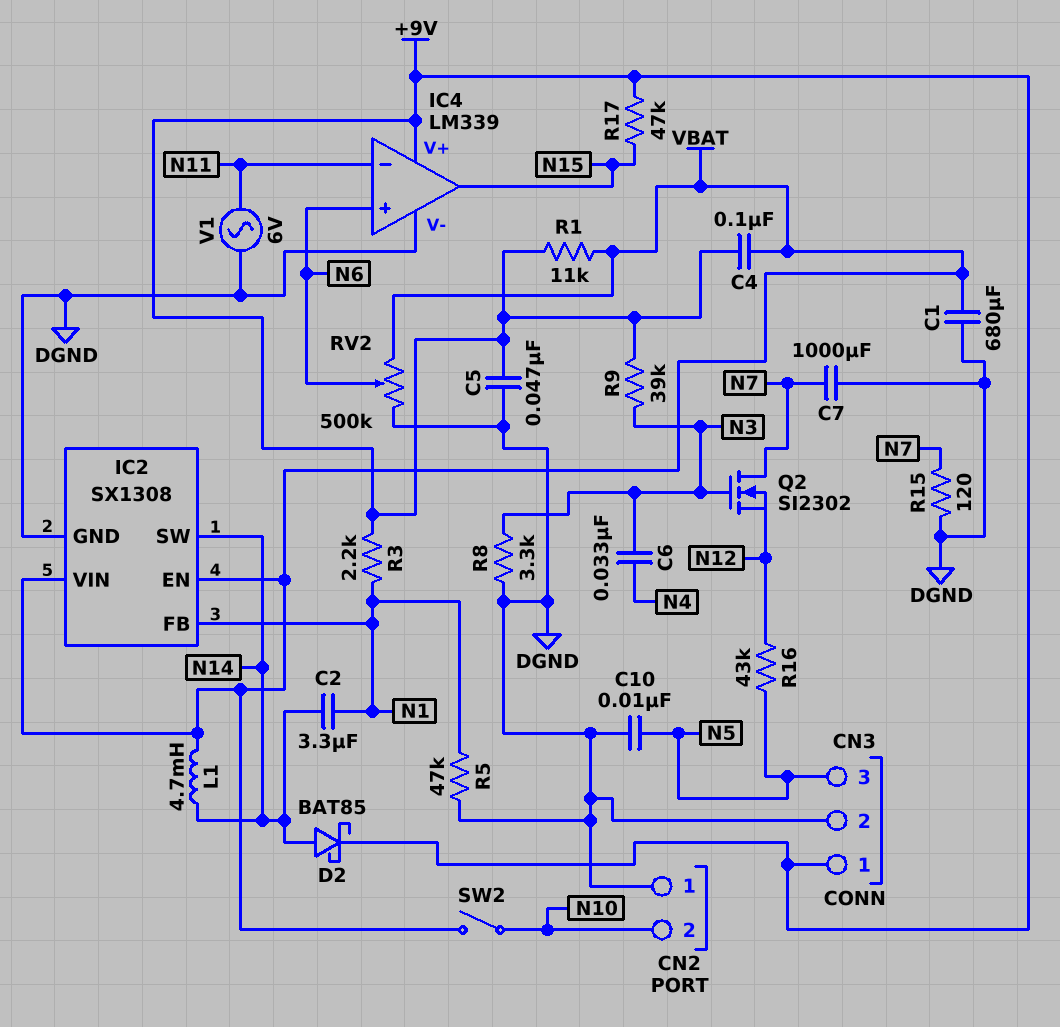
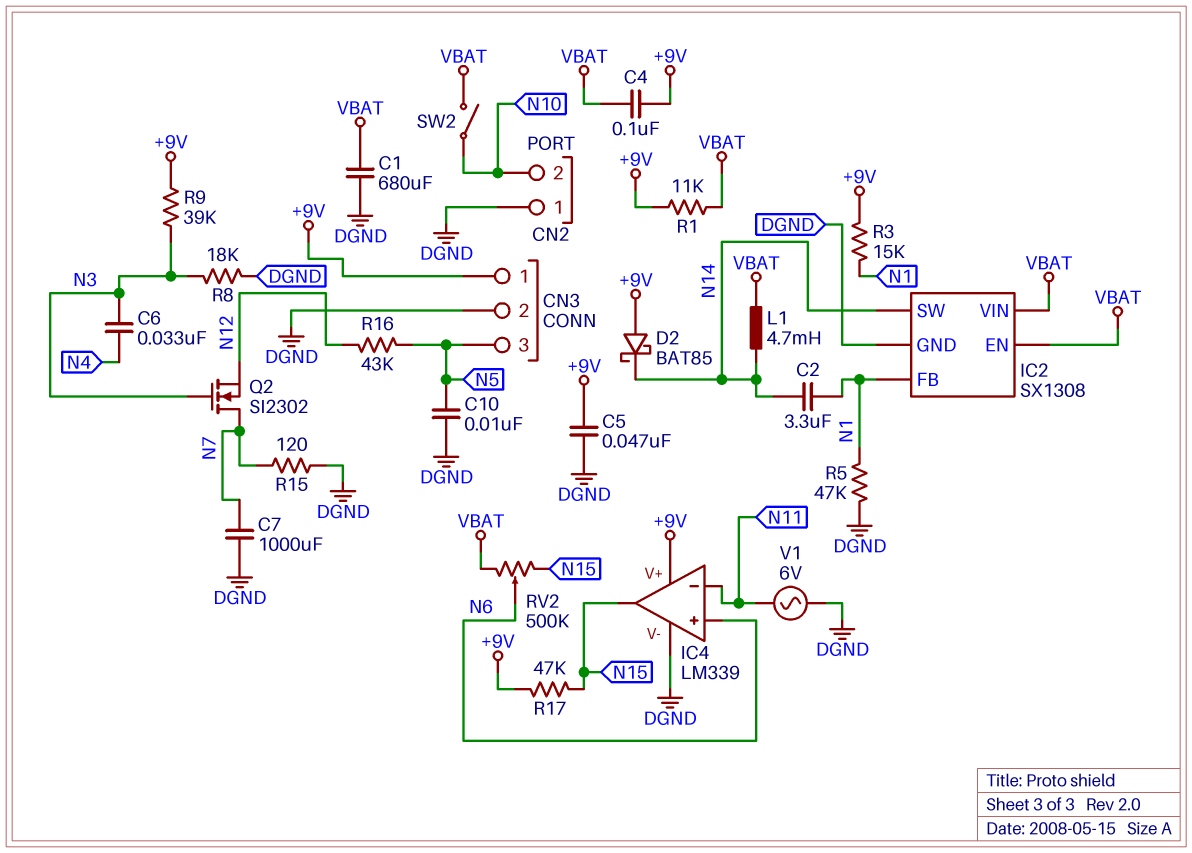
D2: schottky BAT85 (A N14, K +9V) -> schottky BAT85 (A +9V, K N14)
R3: 2.2k (+9V, N1) -> 15k (+9V, N1)
R8: 3.3k (DGND, N3) -> 18k (DGND, N3)
RV2: 500k (DGND, VBAT, wiper N6) -> 500k (N15, VBAT, wiper N6)

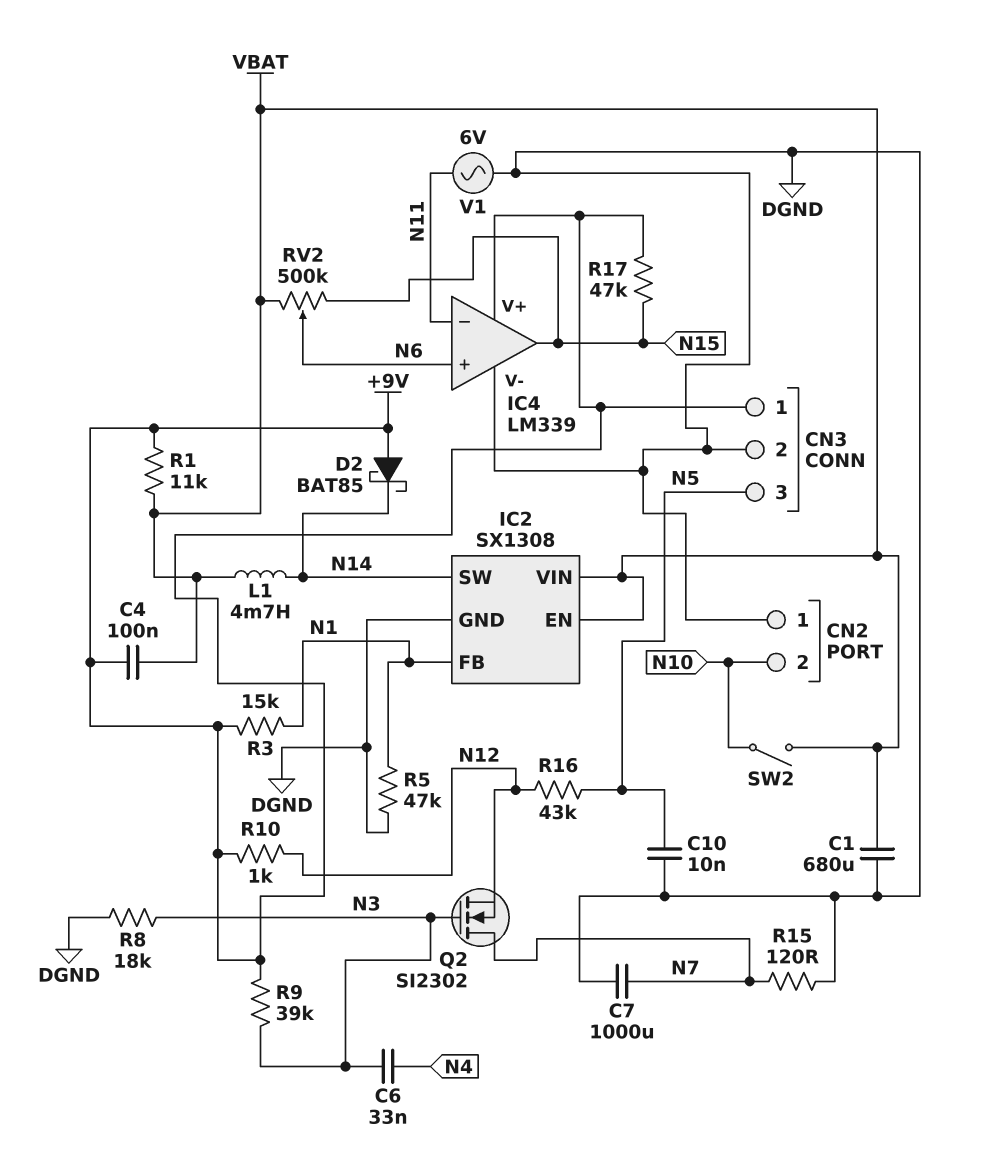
C2: 3.3uF (N1, N14) -> none
C5: 47nF (+9V, DGND) -> none
R10: none -> 1k (+9V, N12)

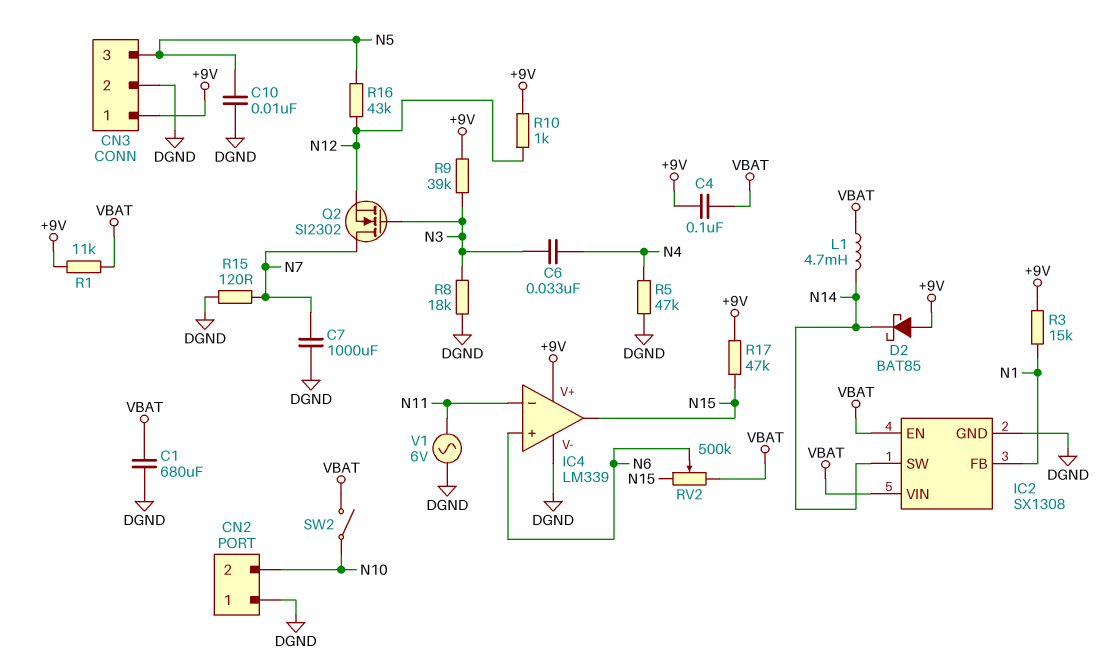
R5: 47k (DGND, N1) -> 47k (DGND, N4)

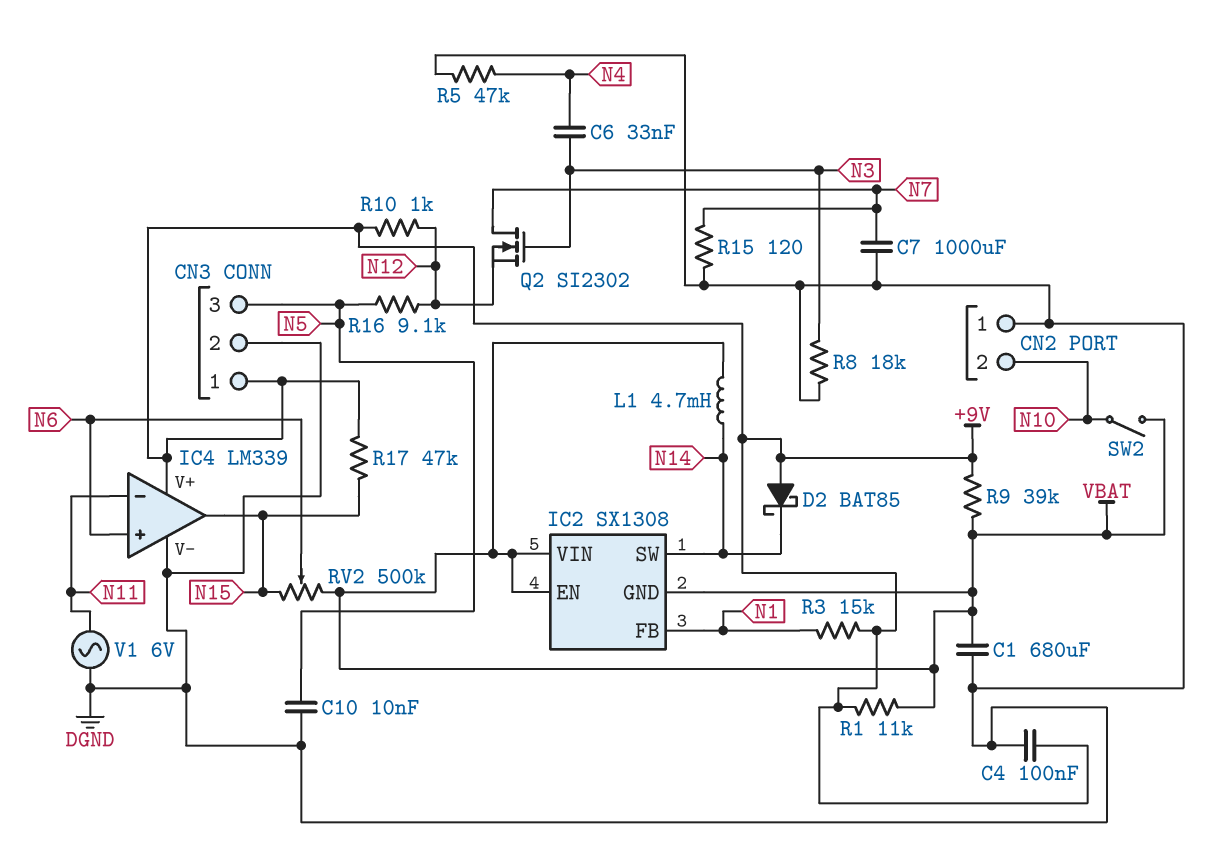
C4: 100nF (+9V, VBAT) -> 100nF (+9V, DGND)
IC2 pin GND: DGND -> VBAT
R9: 39k (+9V, N3) -> 39k (+9V, VBAT)
R16: 43k (N5, N12) -> 9.1k (N5, N12)

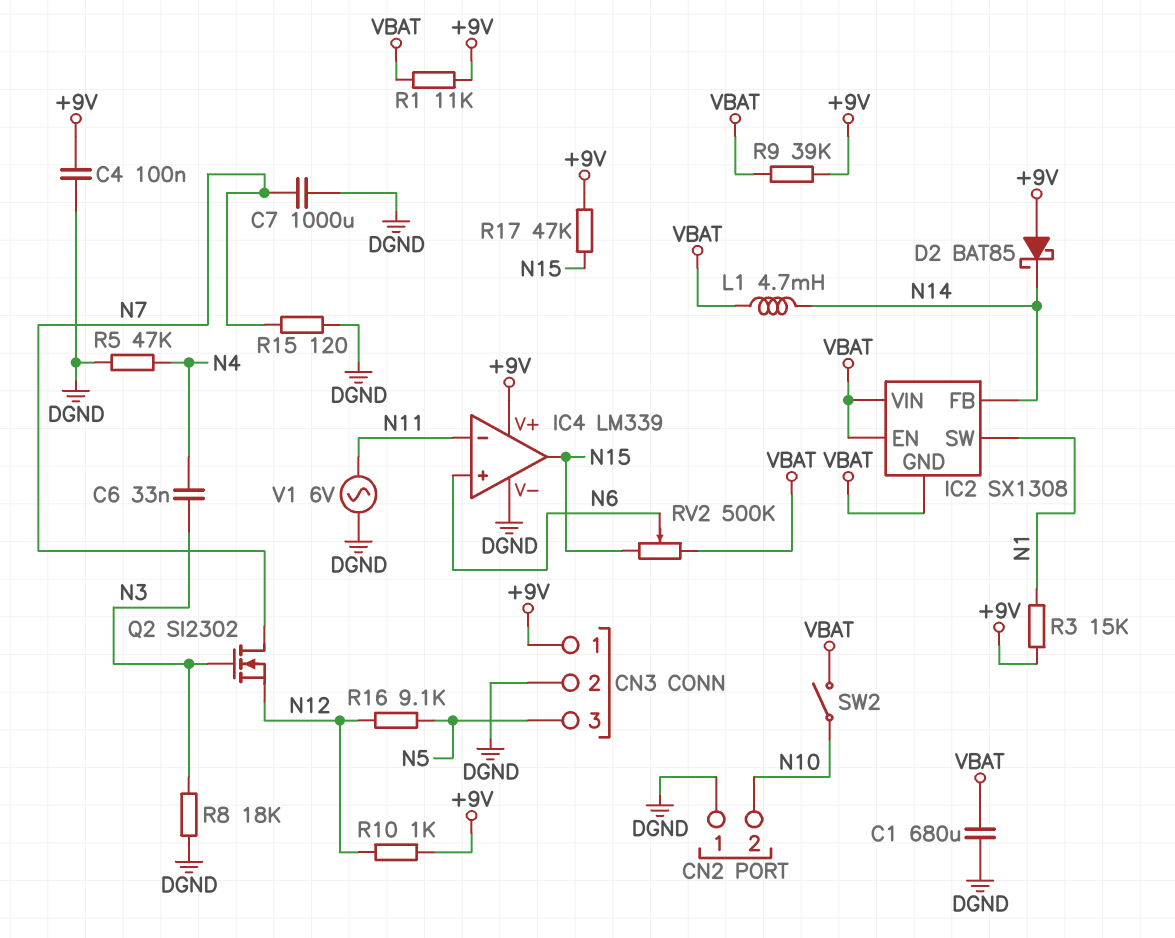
C10: 10nF (DGND, N5) -> none
IC2 pin FB: N1 -> N14
IC2 pin SW: N14 -> N1

